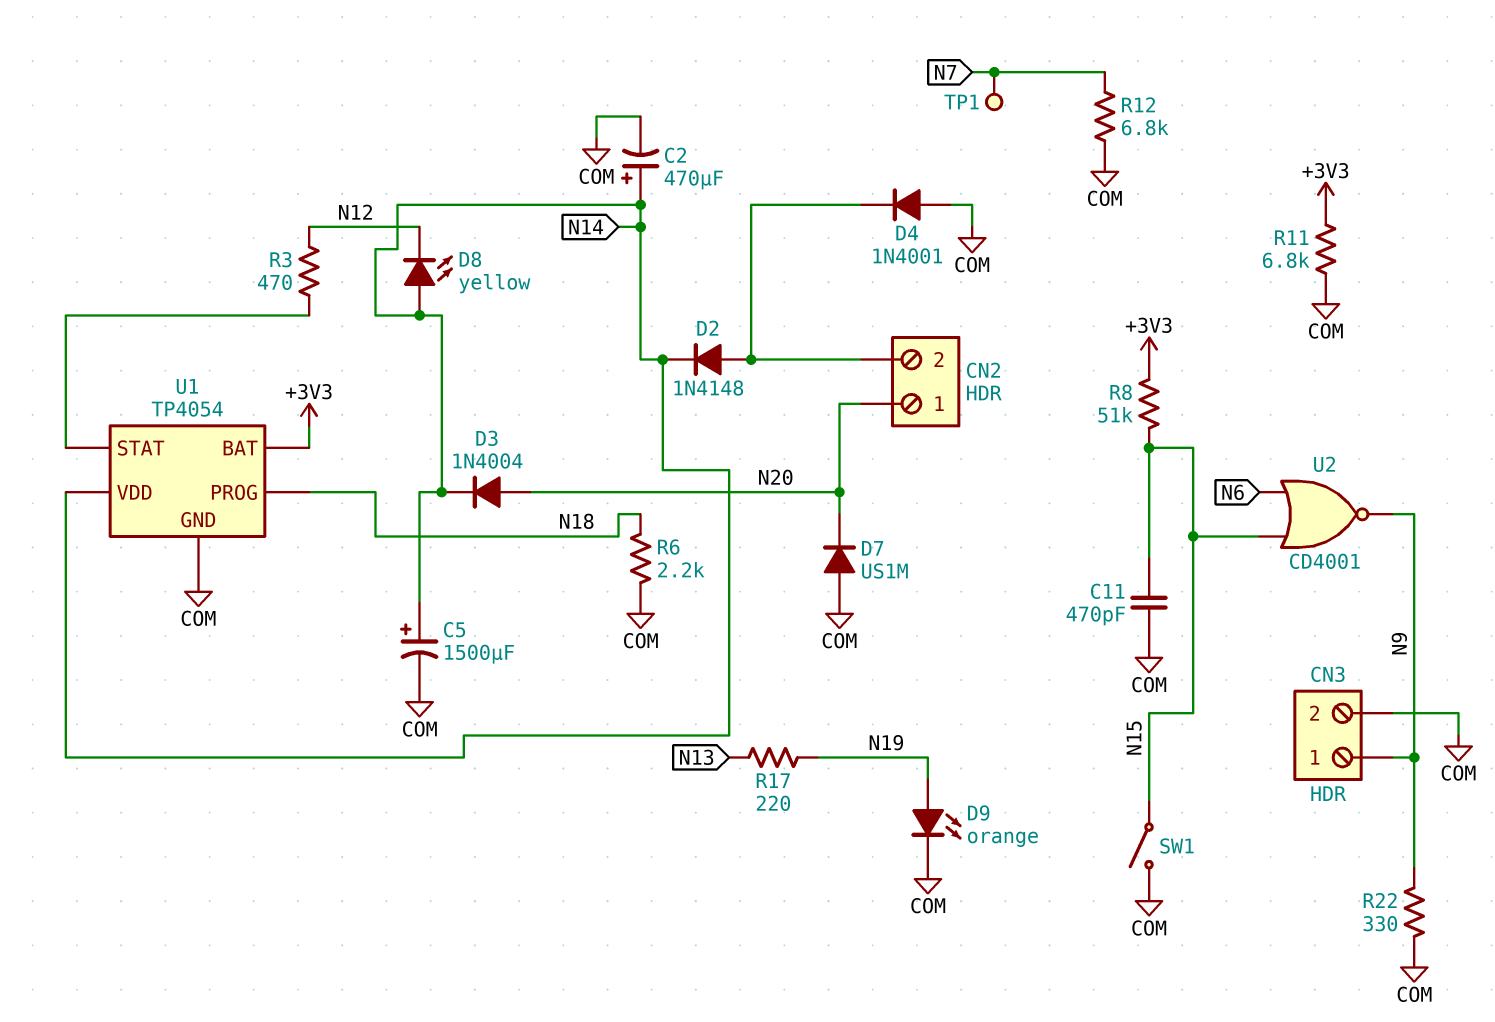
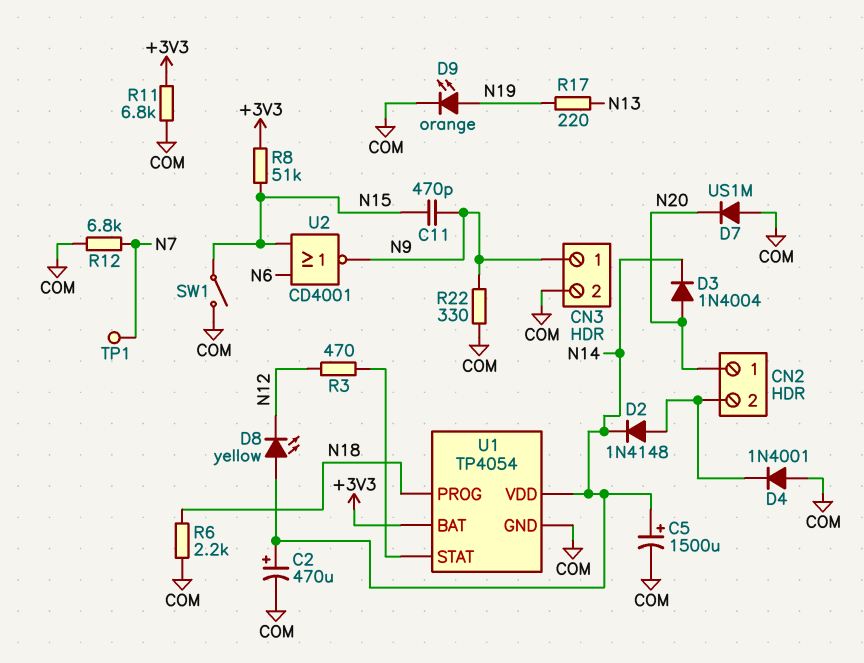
C11: 470pF (COM, N15) -> 470pF (N9, N15)

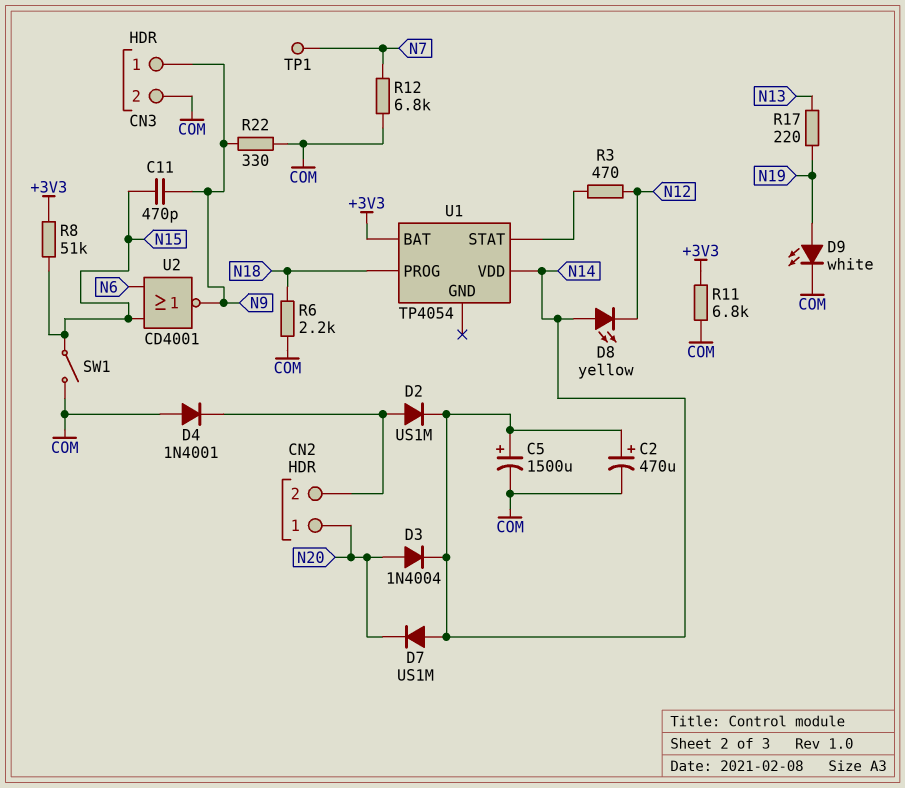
D2: diode 1N4148 (A CN2/2, K N14) -> diode US1M (A CN2/2, K N14)
D7: diode US1M (A COM, K N20) -> diode US1M (A N14, K N20)
D9: LED orange (A N19, K COM) -> LED white (A N19, K COM)
U1 pin GND: COM -> none

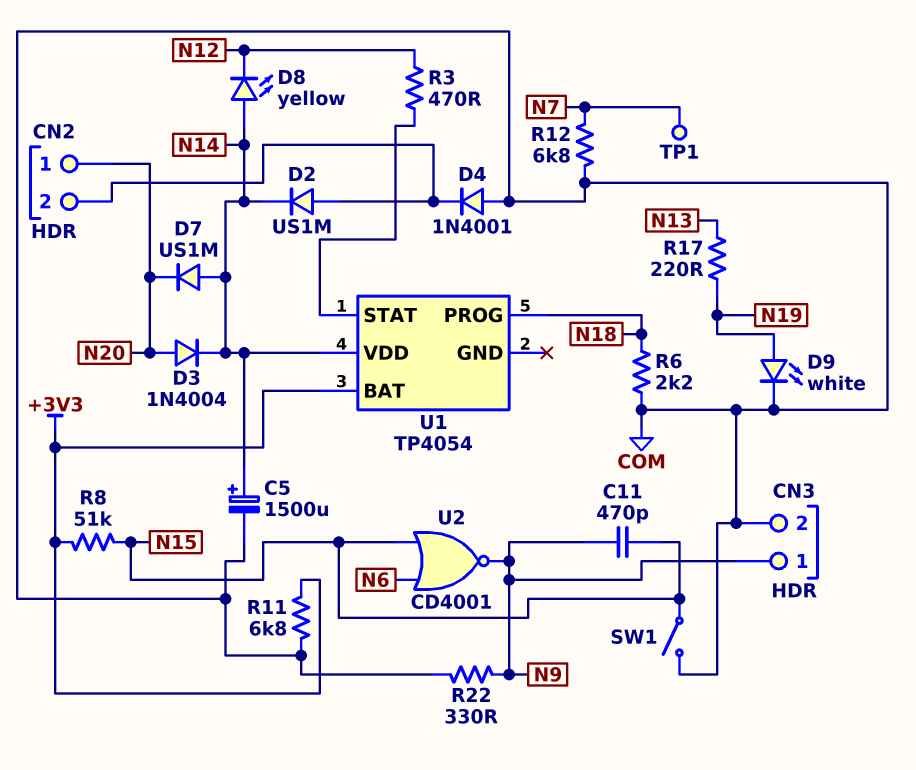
C2: 470uF (plus N14, minus COM) -> none

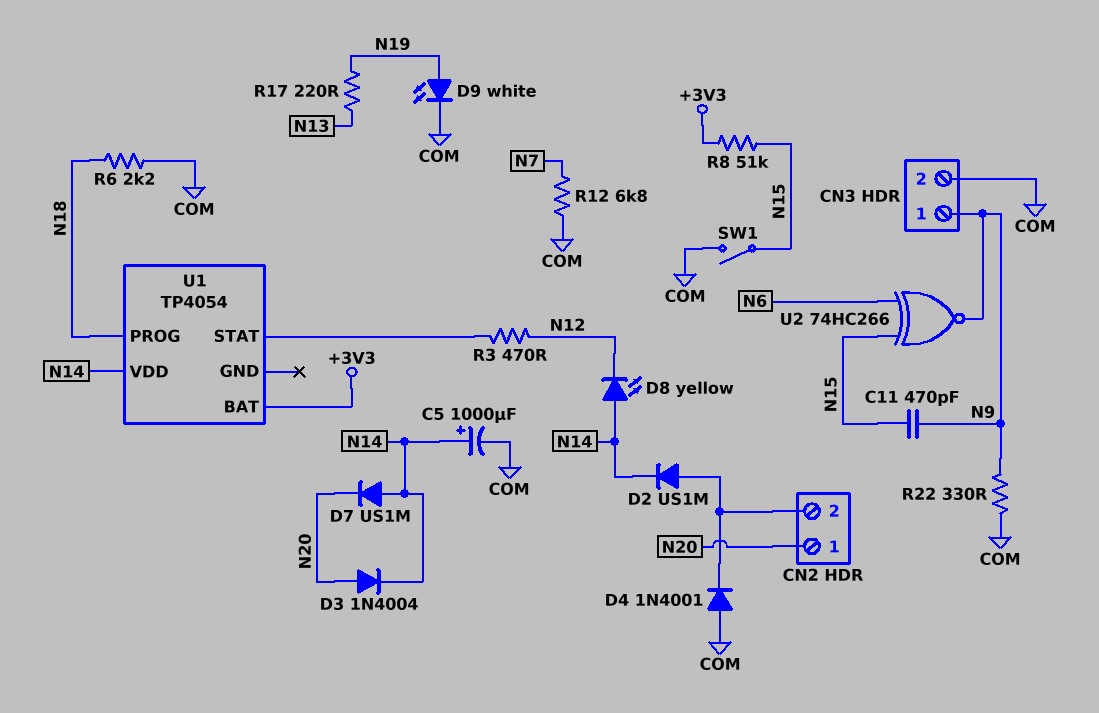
C5: 1500uF (plus N14, minus COM) -> 1000uF (plus N14, minus COM)
R11: 6.8k (+3V3, COM) -> none
TP1: test point (N7) -> none
U2: NOR CD4001 (in N6, in N15, out N9) -> XNOR 74HC266 (in N6, in N15, out N9)

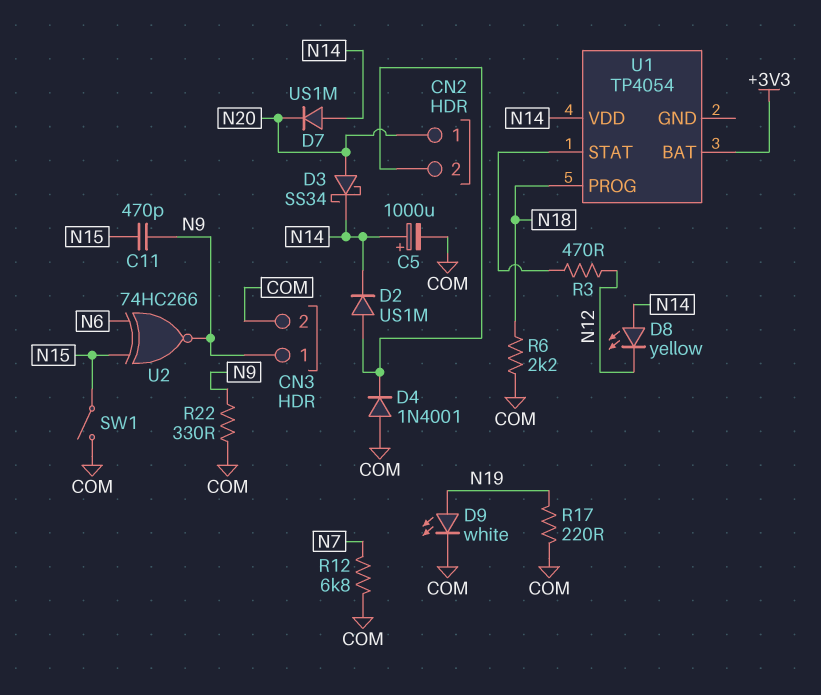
D3: diode 1N4004 (A N20, K N14) -> schottky SS34 (A N20, K N14)
R8: 51k (+3V3, N15) -> none
R17: 220 (N13, N19) -> 220 (COM, N19)

